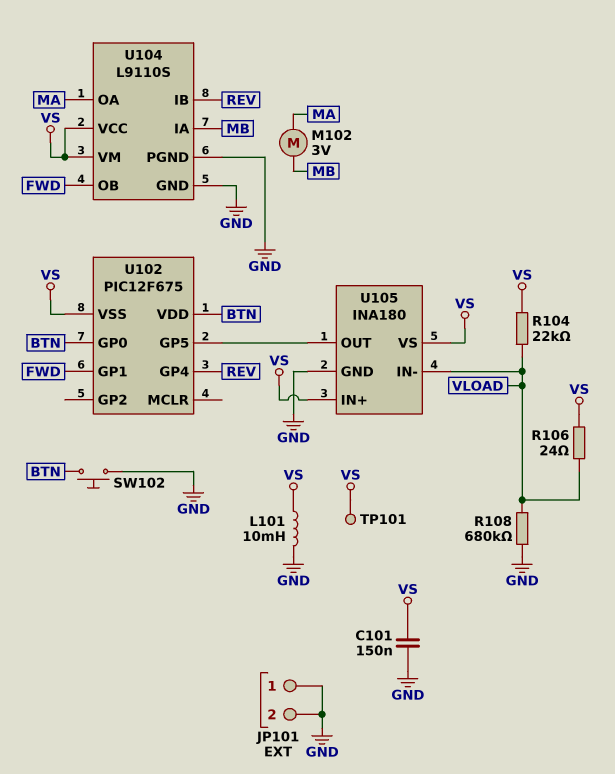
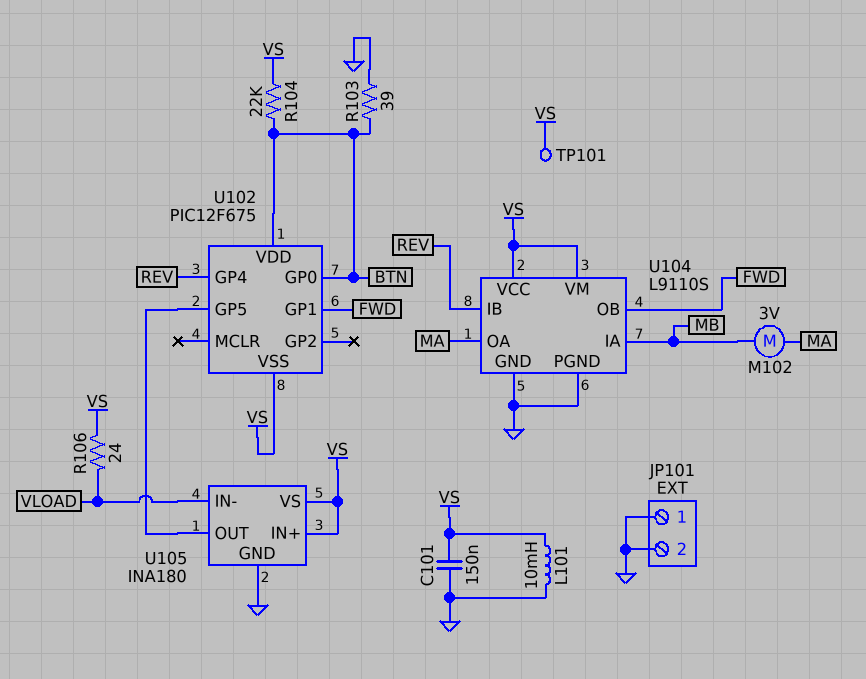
R103: none -> 39 (BTN, GND)
R104: 22k (VLOAD, VS) -> 22k (BTN, VS)
R108: 680k (GND, VLOAD) -> none
SW102: button (BTN, GND) -> none

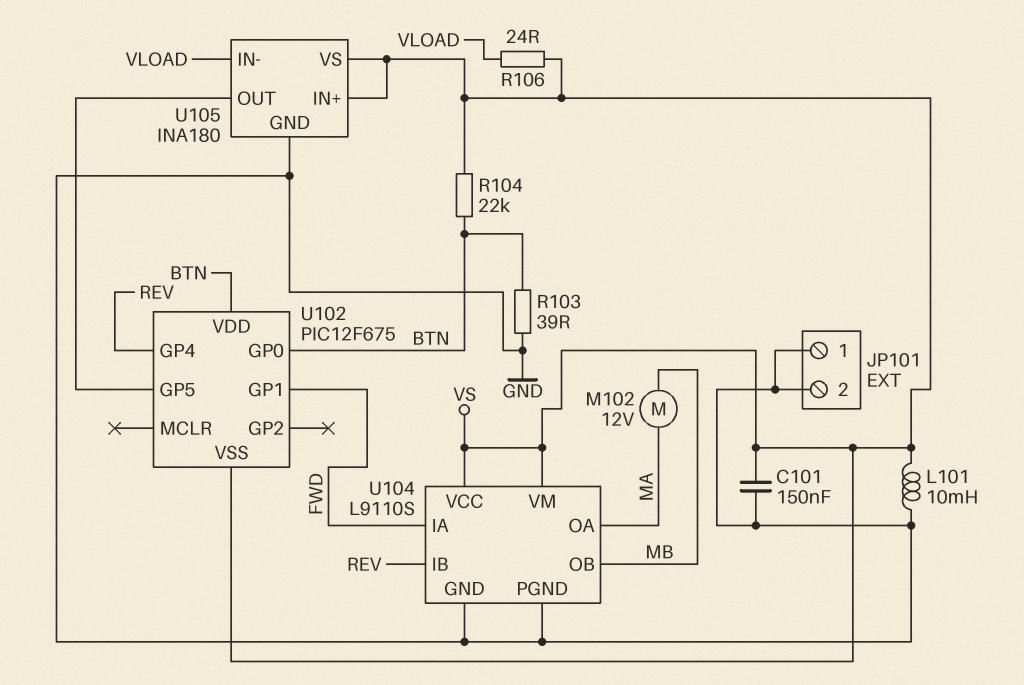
M102: motor 3V (MA, MB) -> motor 12V (MA, MB)
TP101: test point (VS) -> none
U104 pin IA: MB -> FWD
U104 pin OB: FWD -> MB

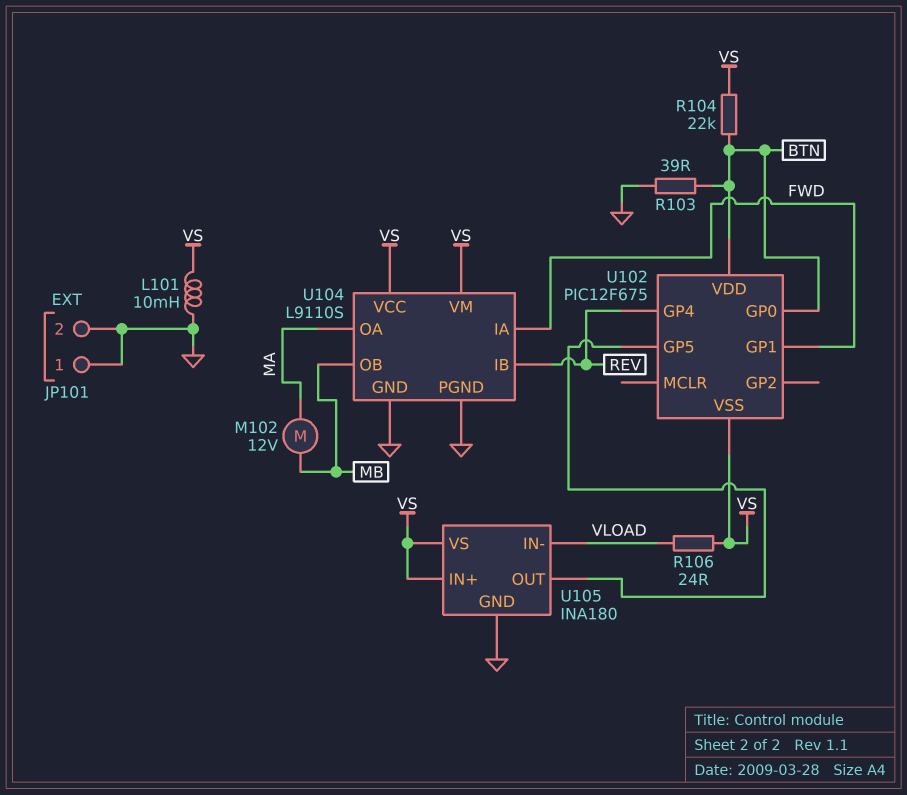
C101: 150nF (GND, VS) -> none

